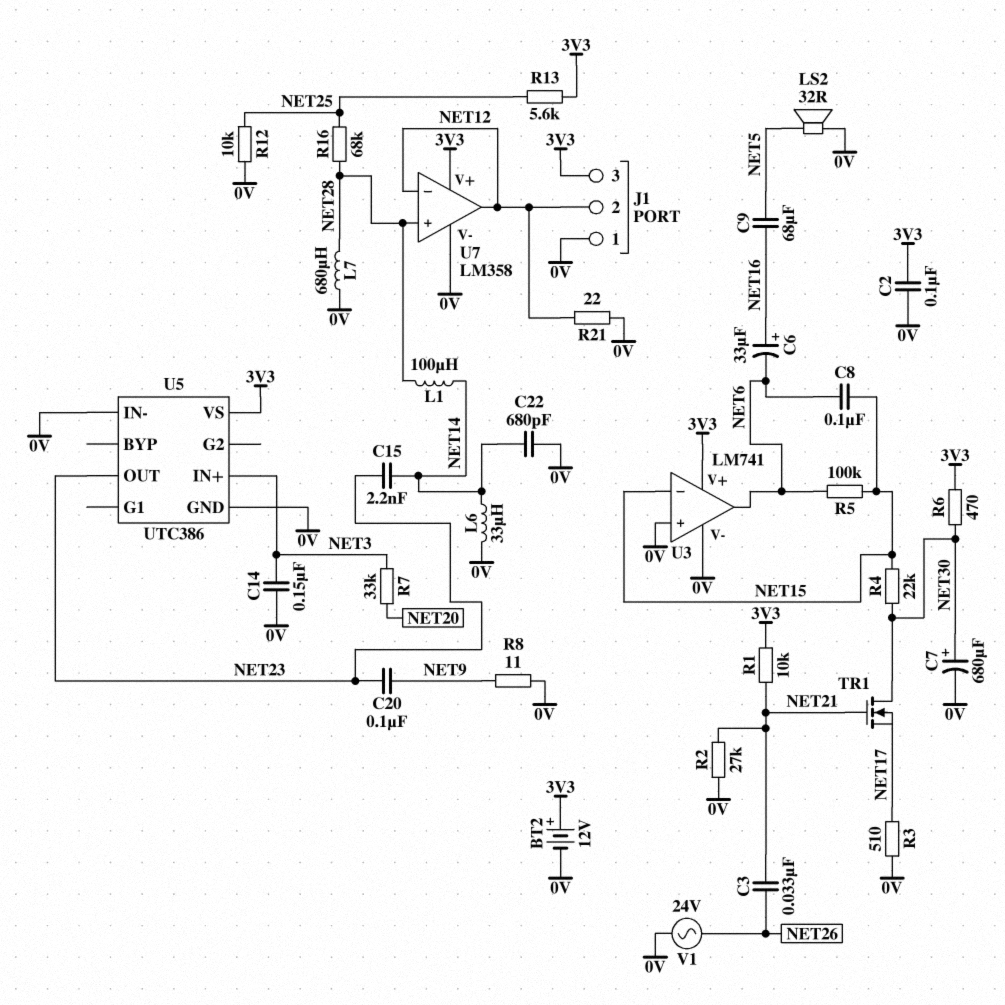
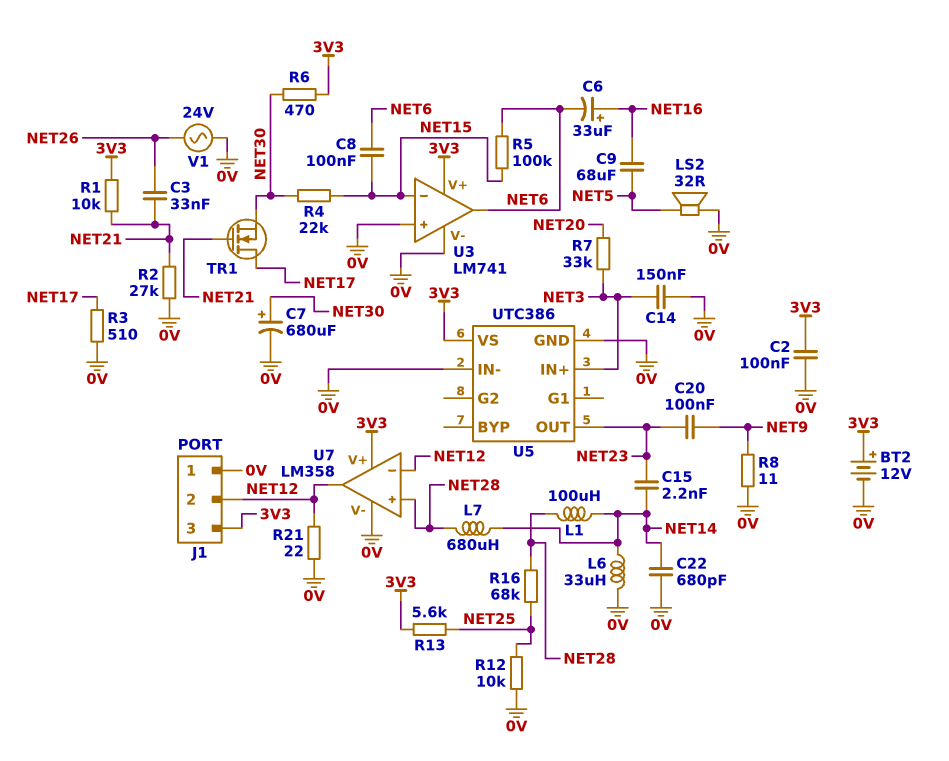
L7: 680uH (0V, NET28) -> 680uH (NET14, NET28)
TR1: NMOS (G NET21, D NET30, S NET17) -> NMOS (G NET21, D NET17, S NET30)

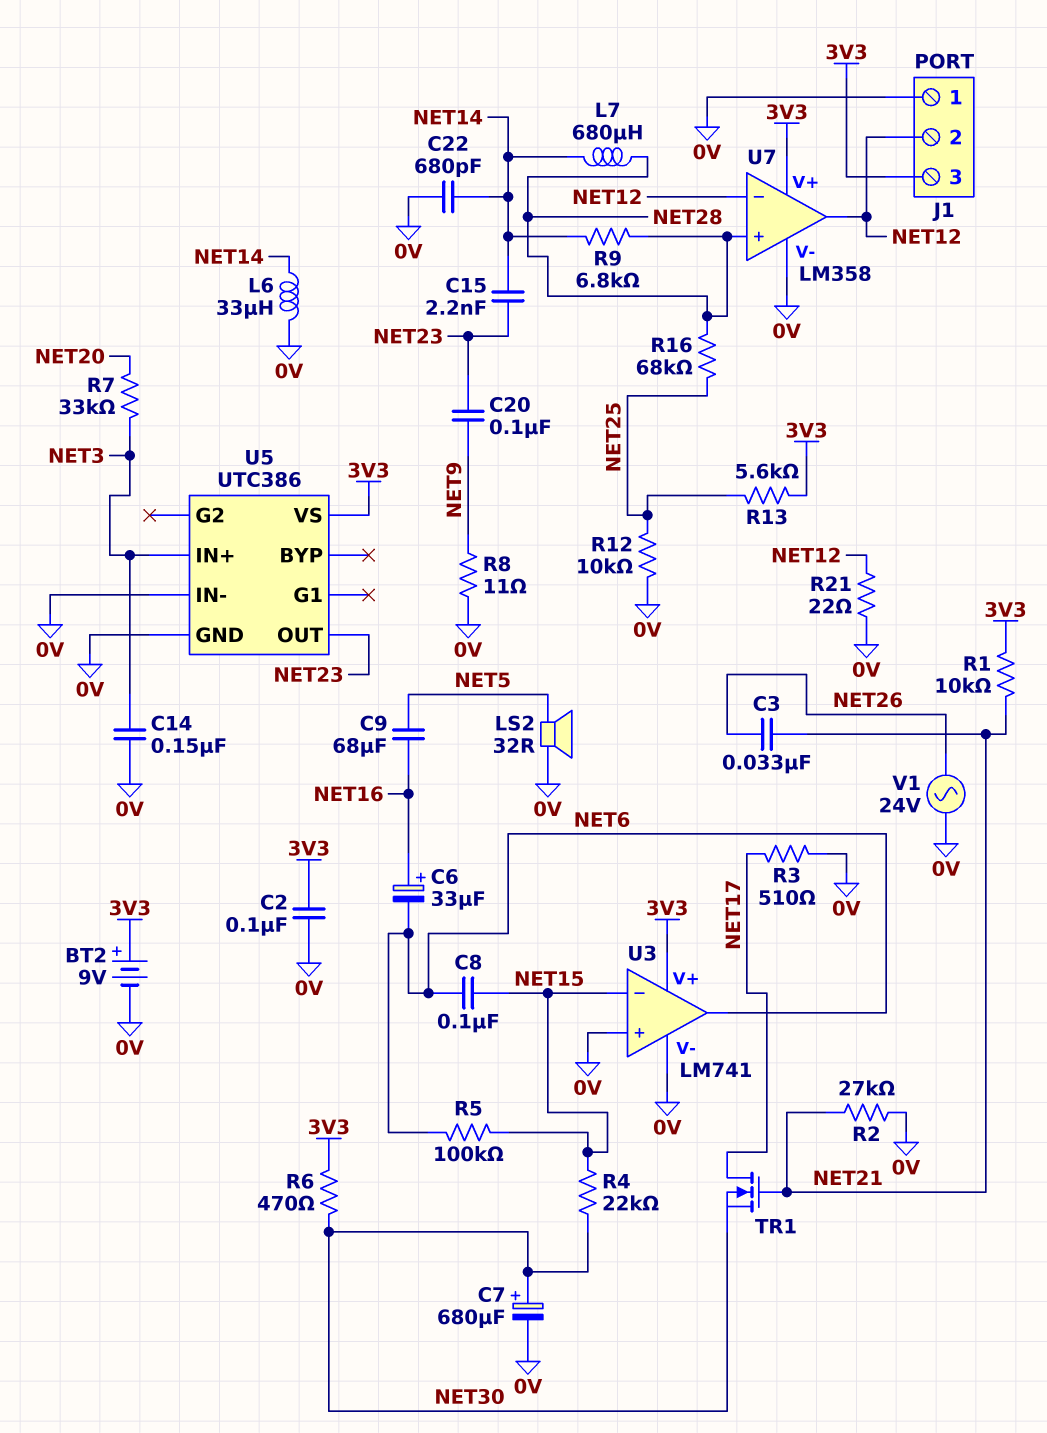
BT2: 12V (plus 3V3, minus 0V) -> 9V (plus 3V3, minus 0V)
L1: 100uH (NET14, NET28) -> none
R9: none -> 6.8k (NET14, NET28)

